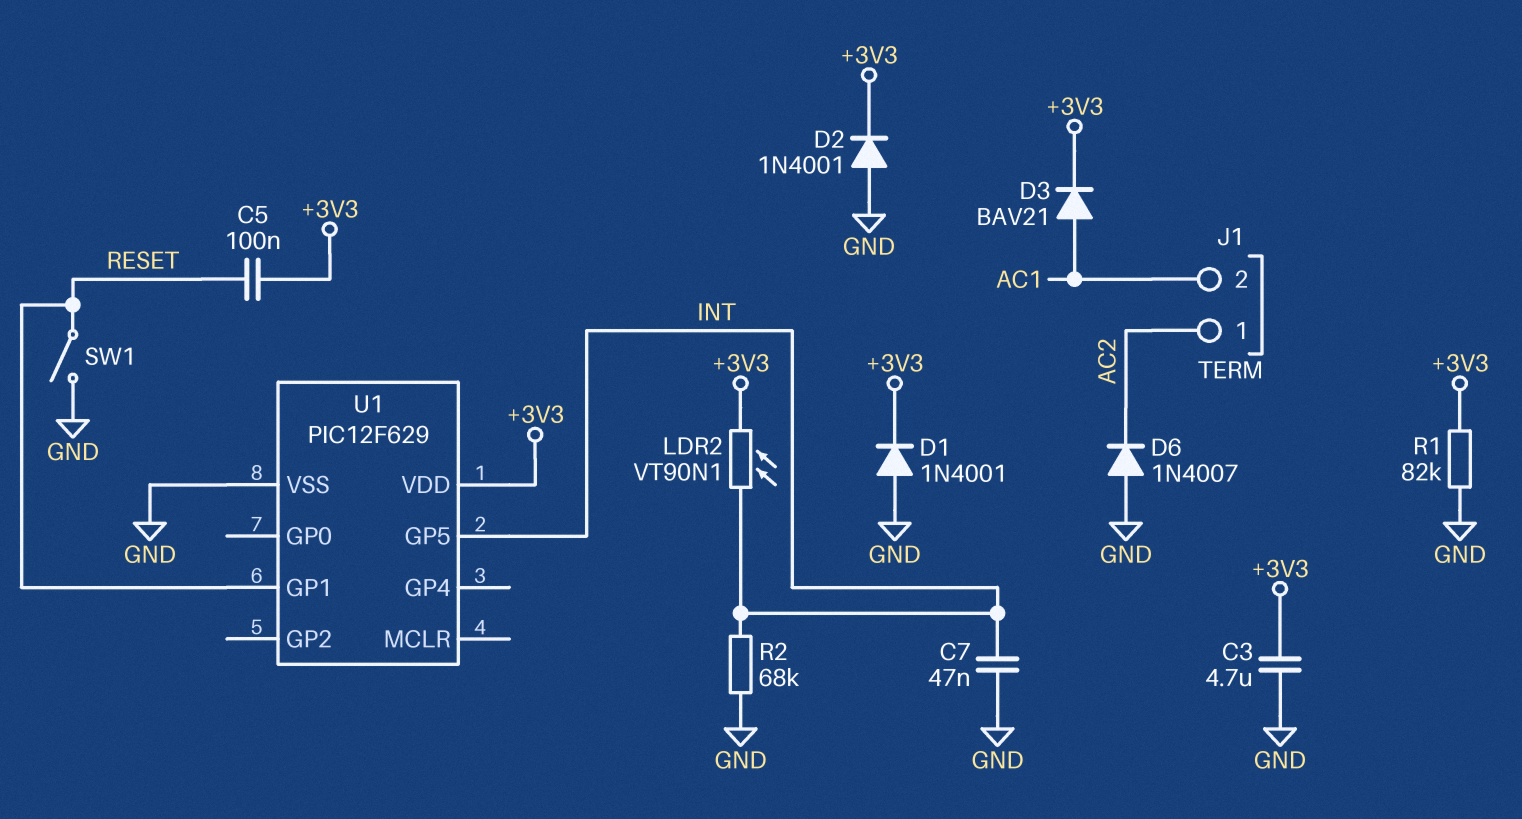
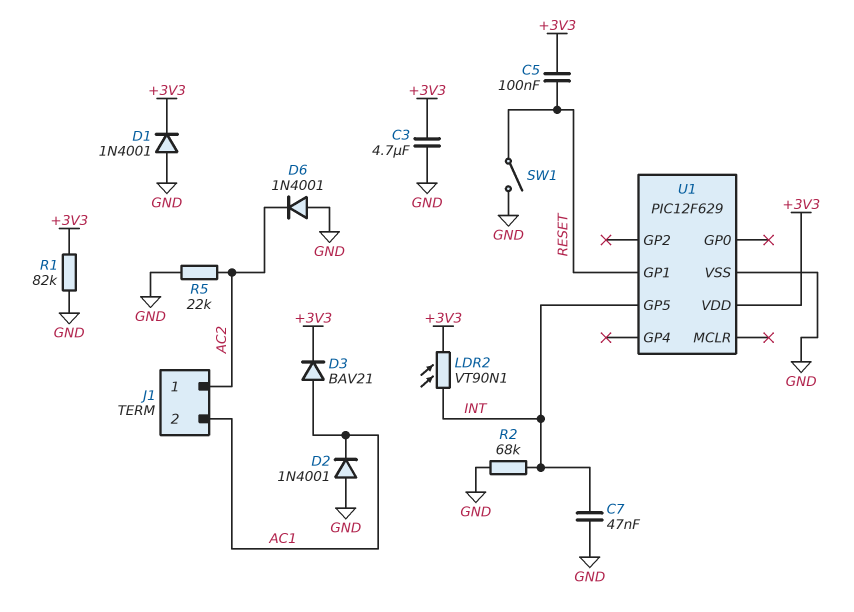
D2: diode 1N4001 (A GND, K +3V3) -> diode 1N4001 (A GND, K AC1)
D6: diode 1N4007 (A GND, K AC2) -> diode 1N4001 (A GND, K AC2)
R5: none -> 22k (AC2, GND)

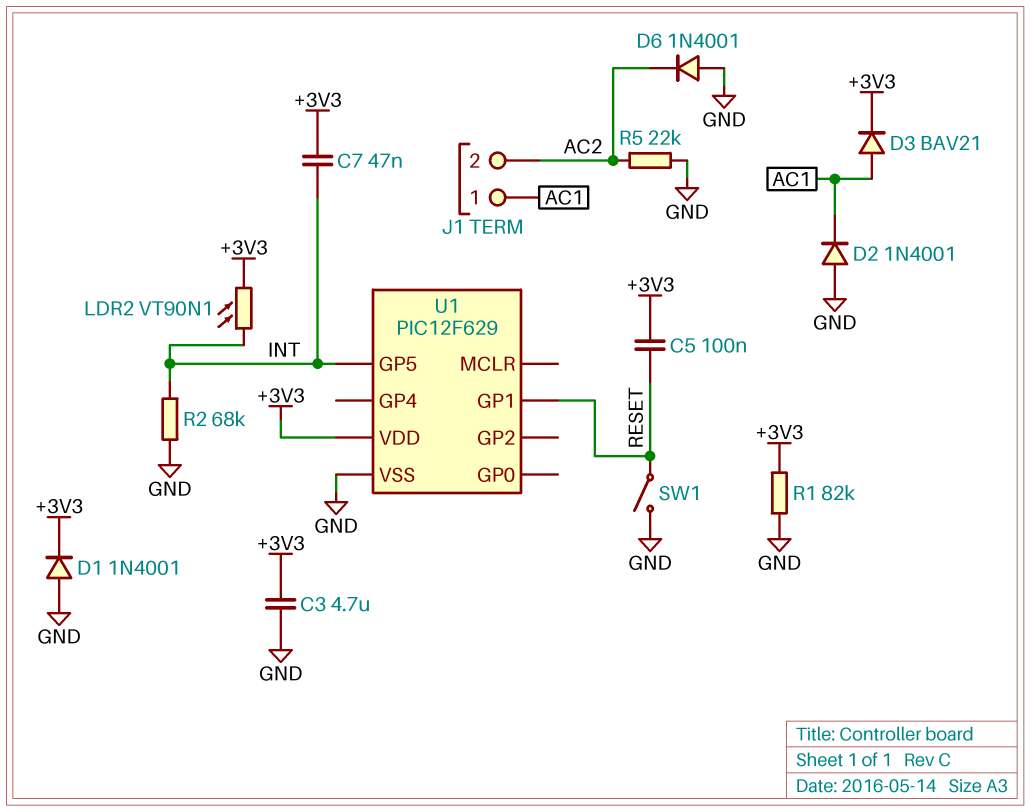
C7: 47nF (GND, INT) -> 47nF (+3V3, INT)
J1 pin 1: AC2 -> AC1
J1 pin 2: AC1 -> AC2

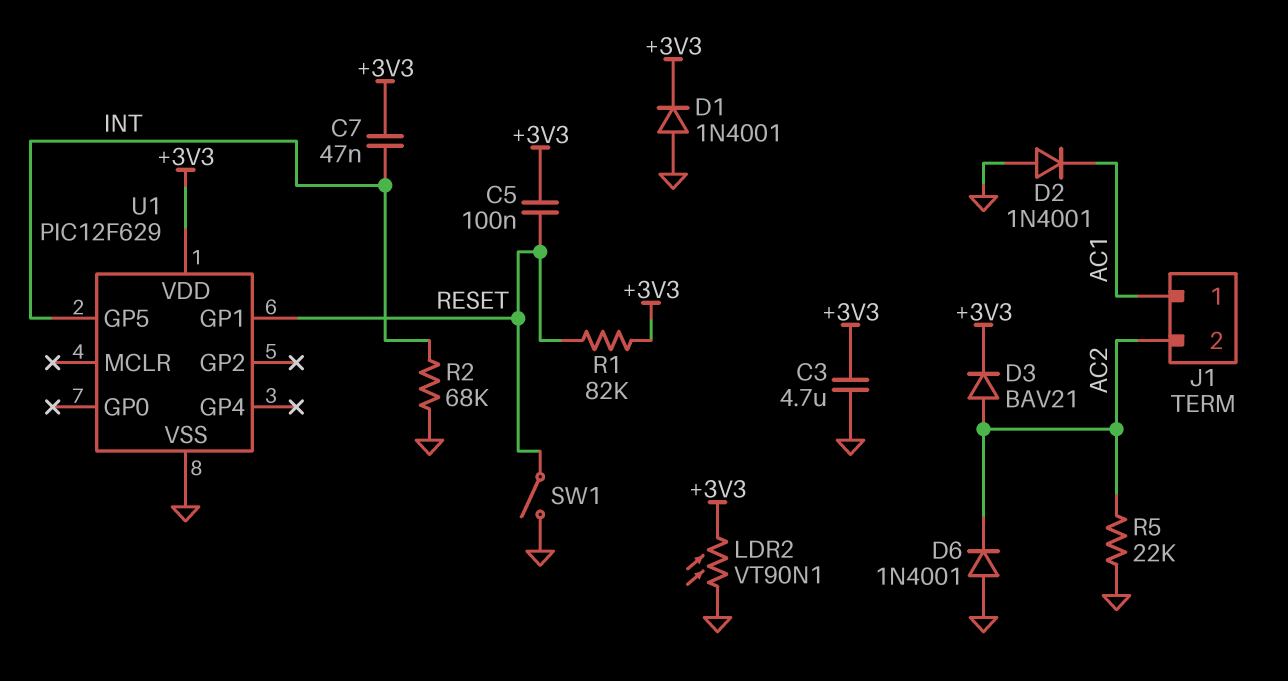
D3: diode BAV21 (A AC1, K +3V3) -> diode BAV21 (A AC2, K +3V3)
LDR2: VT90N1 (+3V3, INT) -> VT90N1 (+3V3, GND)
R1: 82k (+3V3, GND) -> 82k (+3V3, RESET)

